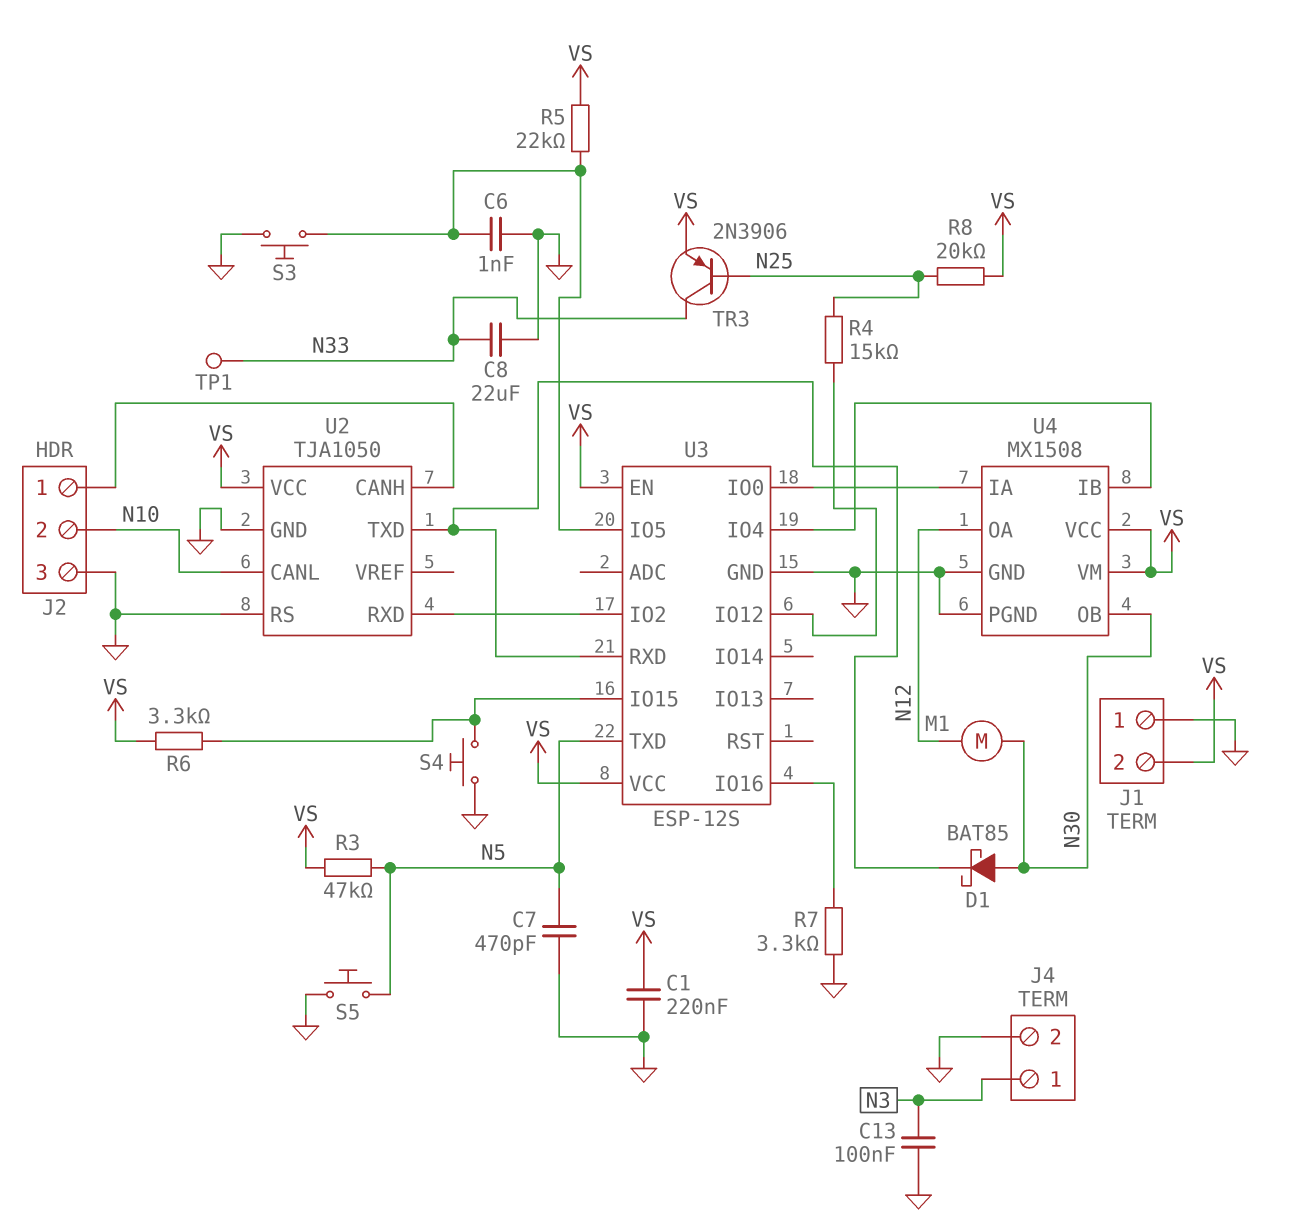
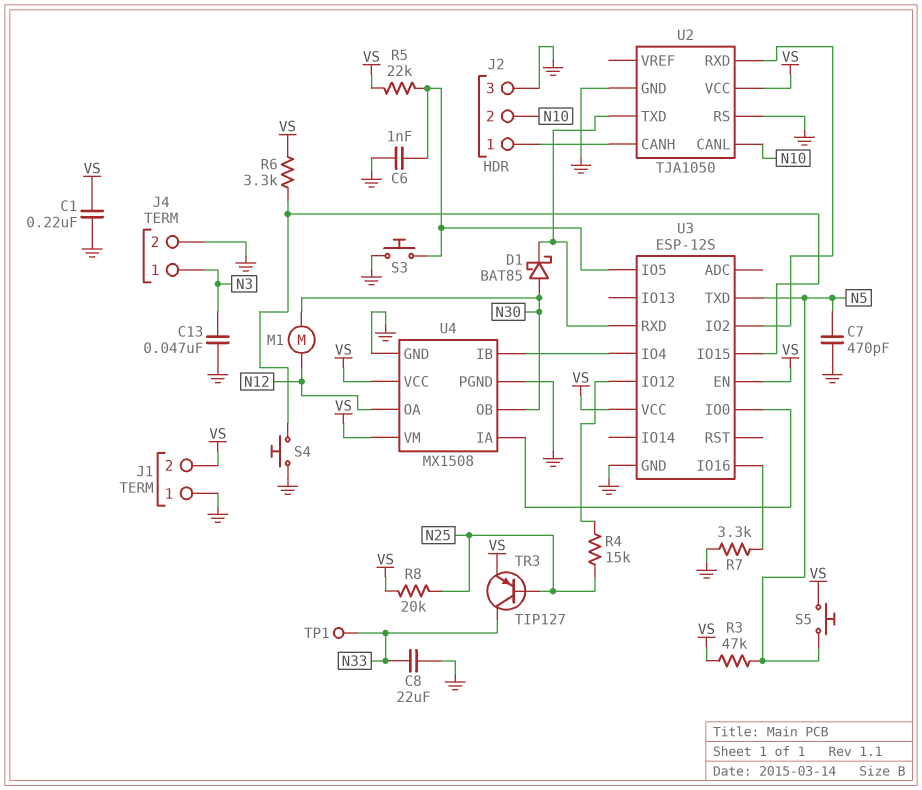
C13: 100nF (GND, N3) -> 47nF (GND, N3)
S5: button (GND, N5) -> button (N5, VS)
TR3: PNP 2N3906 (B N25, C N33, E VS) -> PNP TIP127 (B N25, C N33, E VS)

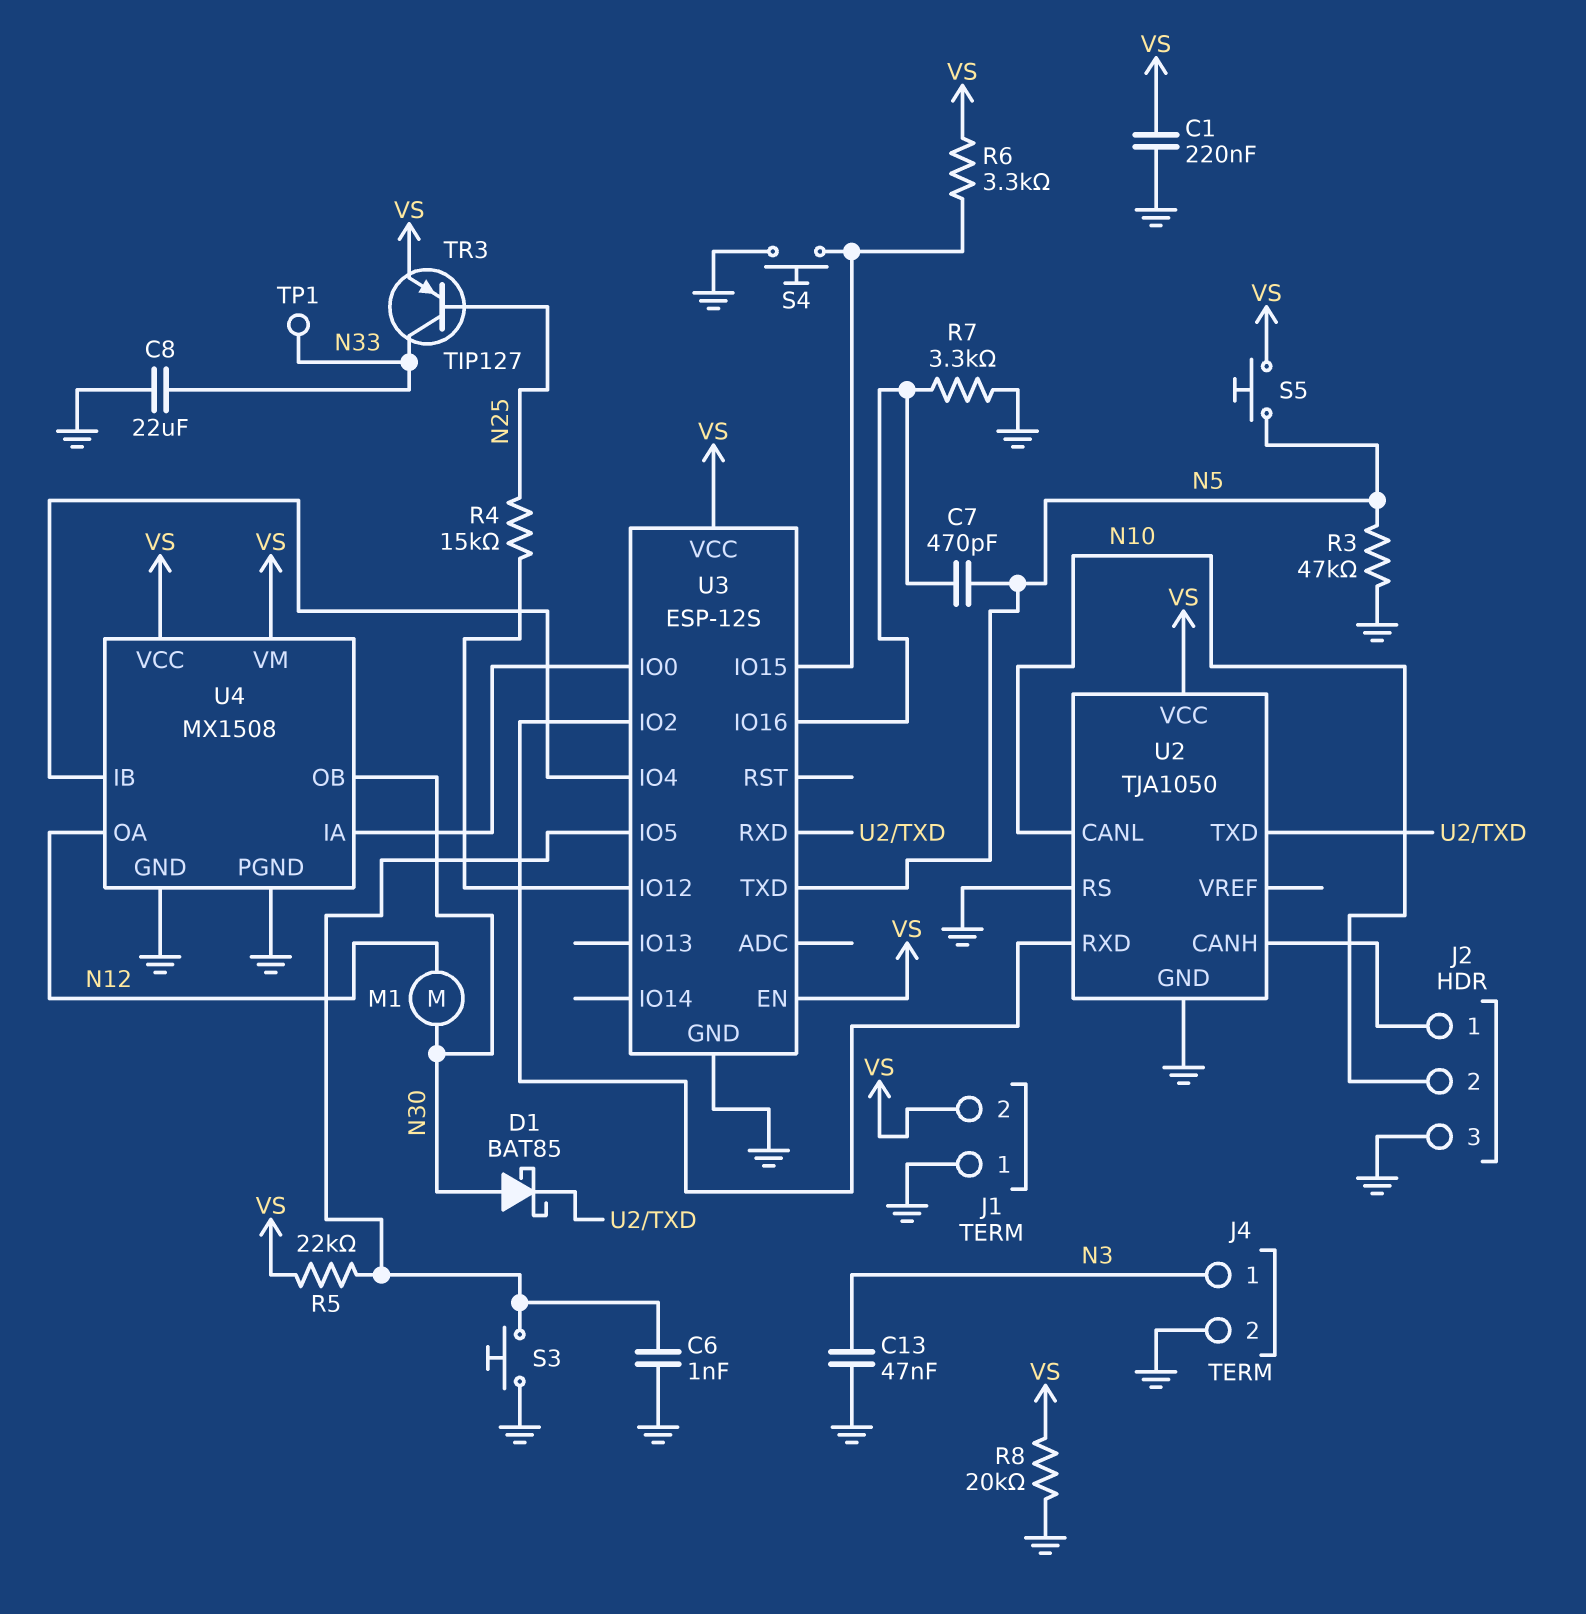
C7: 470pF (GND, N5) -> 470pF (N5, U3/IO16)
R3: 47k (N5, VS) -> 47k (GND, N5)
R8: 20k (N25, VS) -> 20k (GND, VS)

